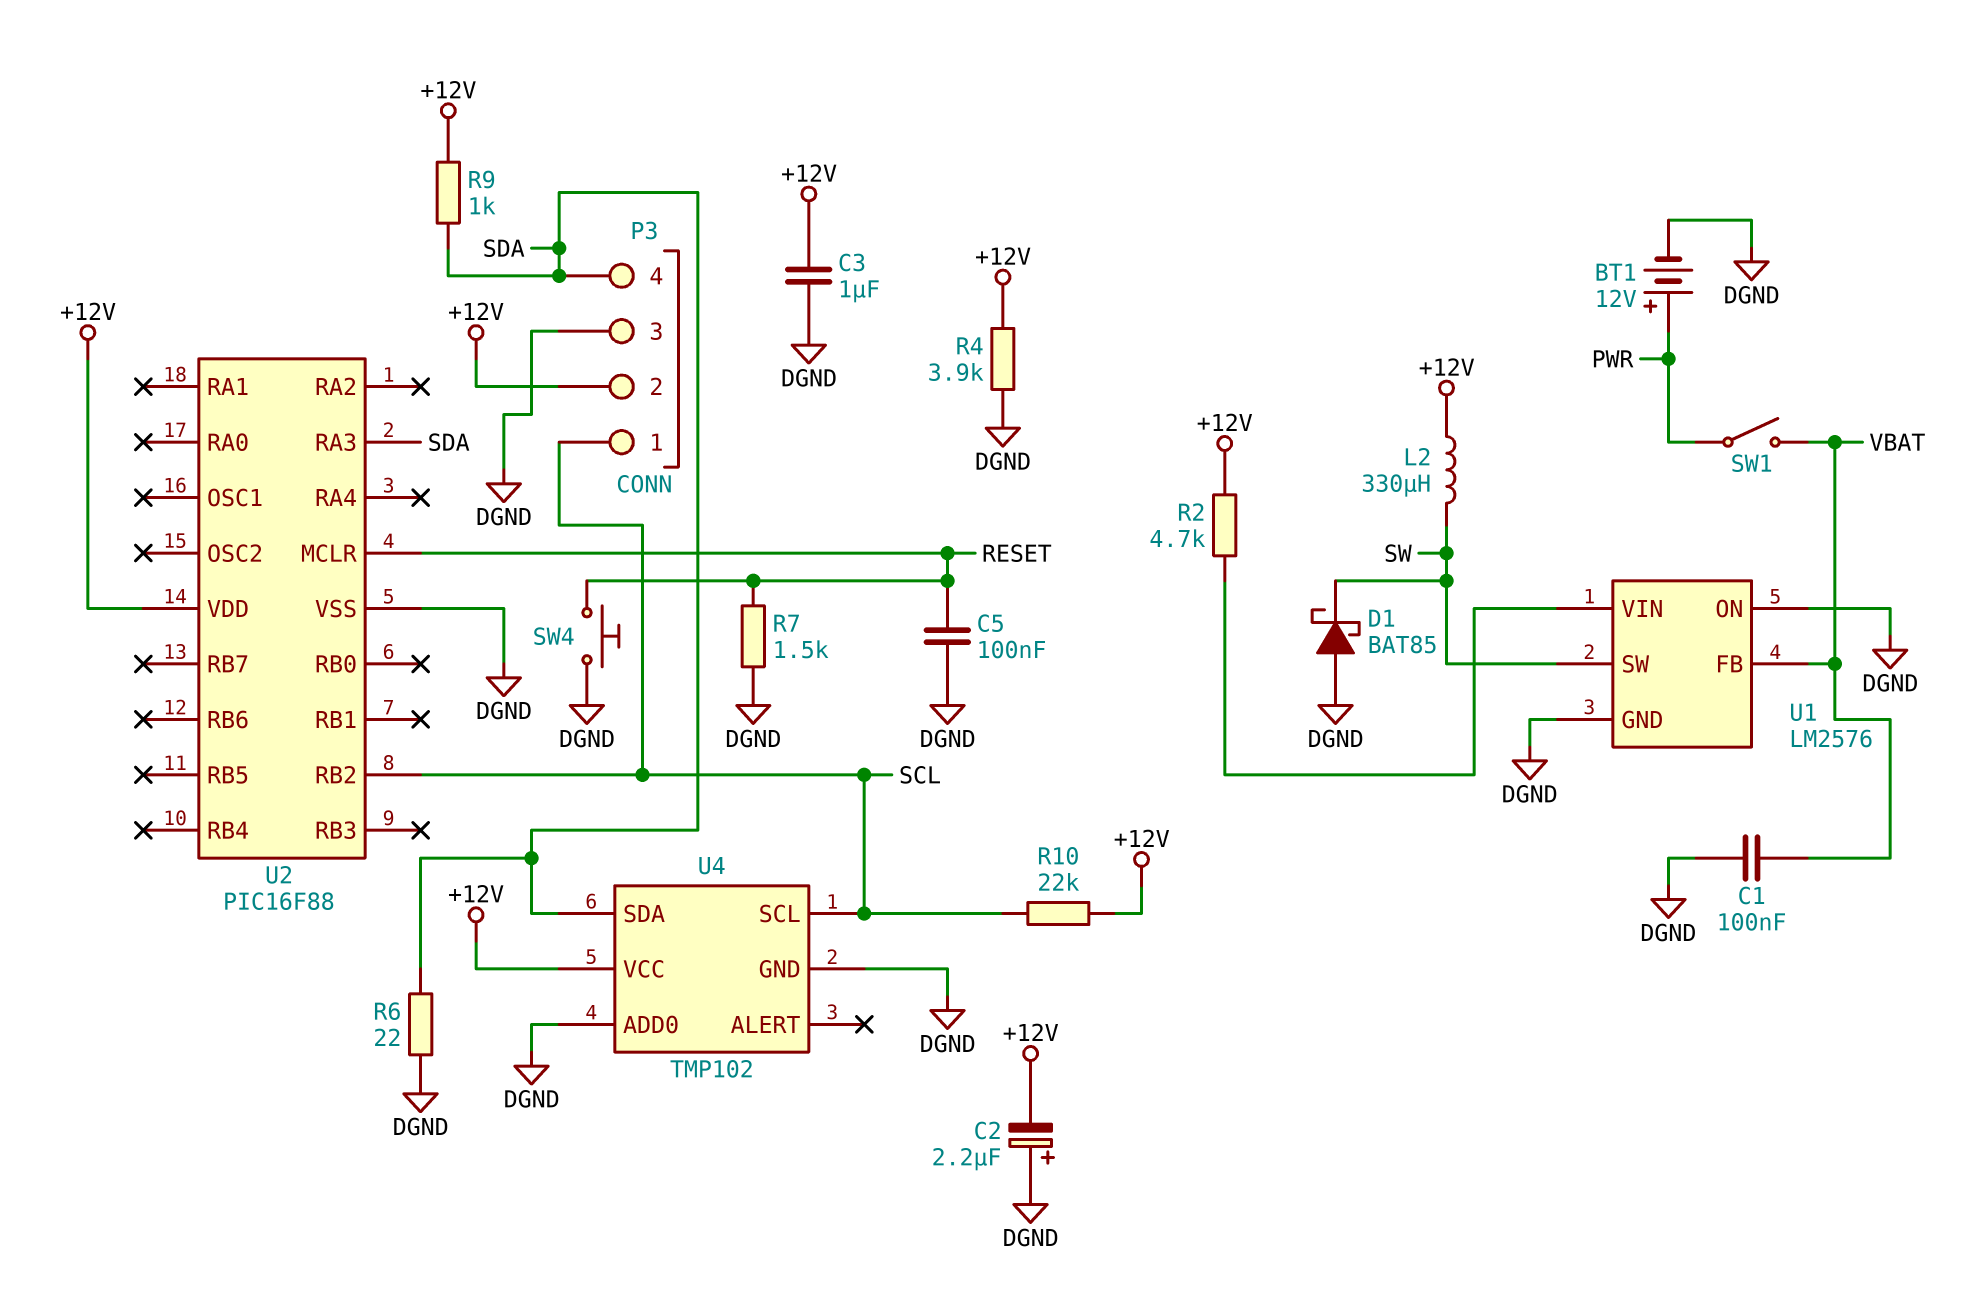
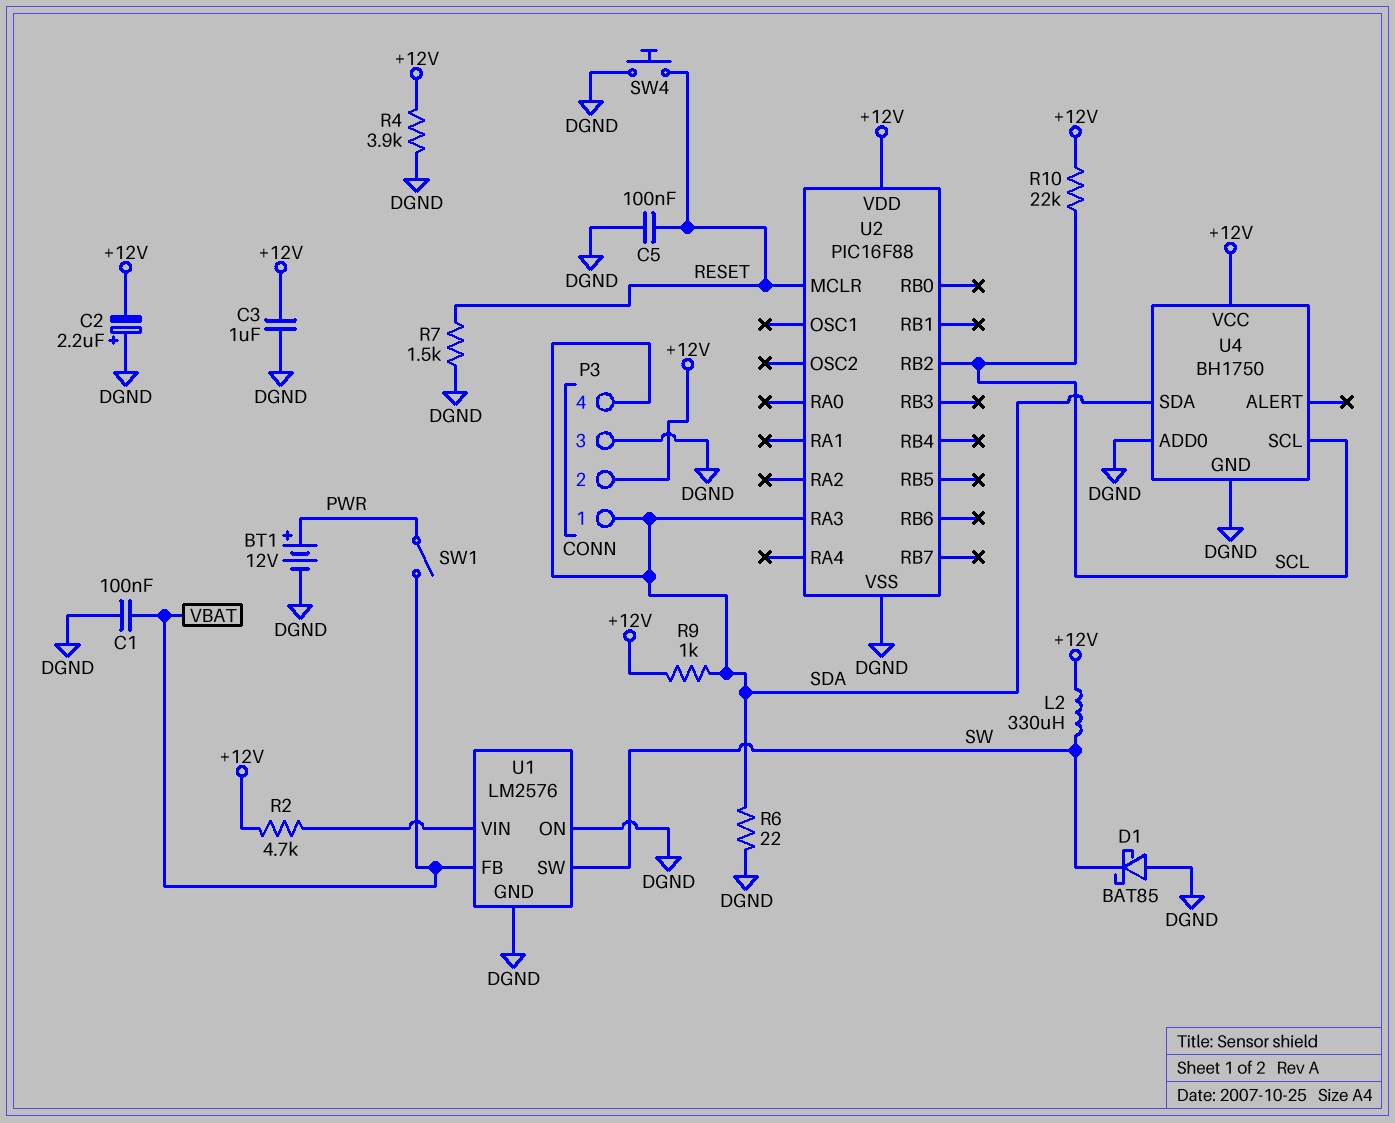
P3 pin 1: SCL -> SDA
U4: TMP102 -> BH1750

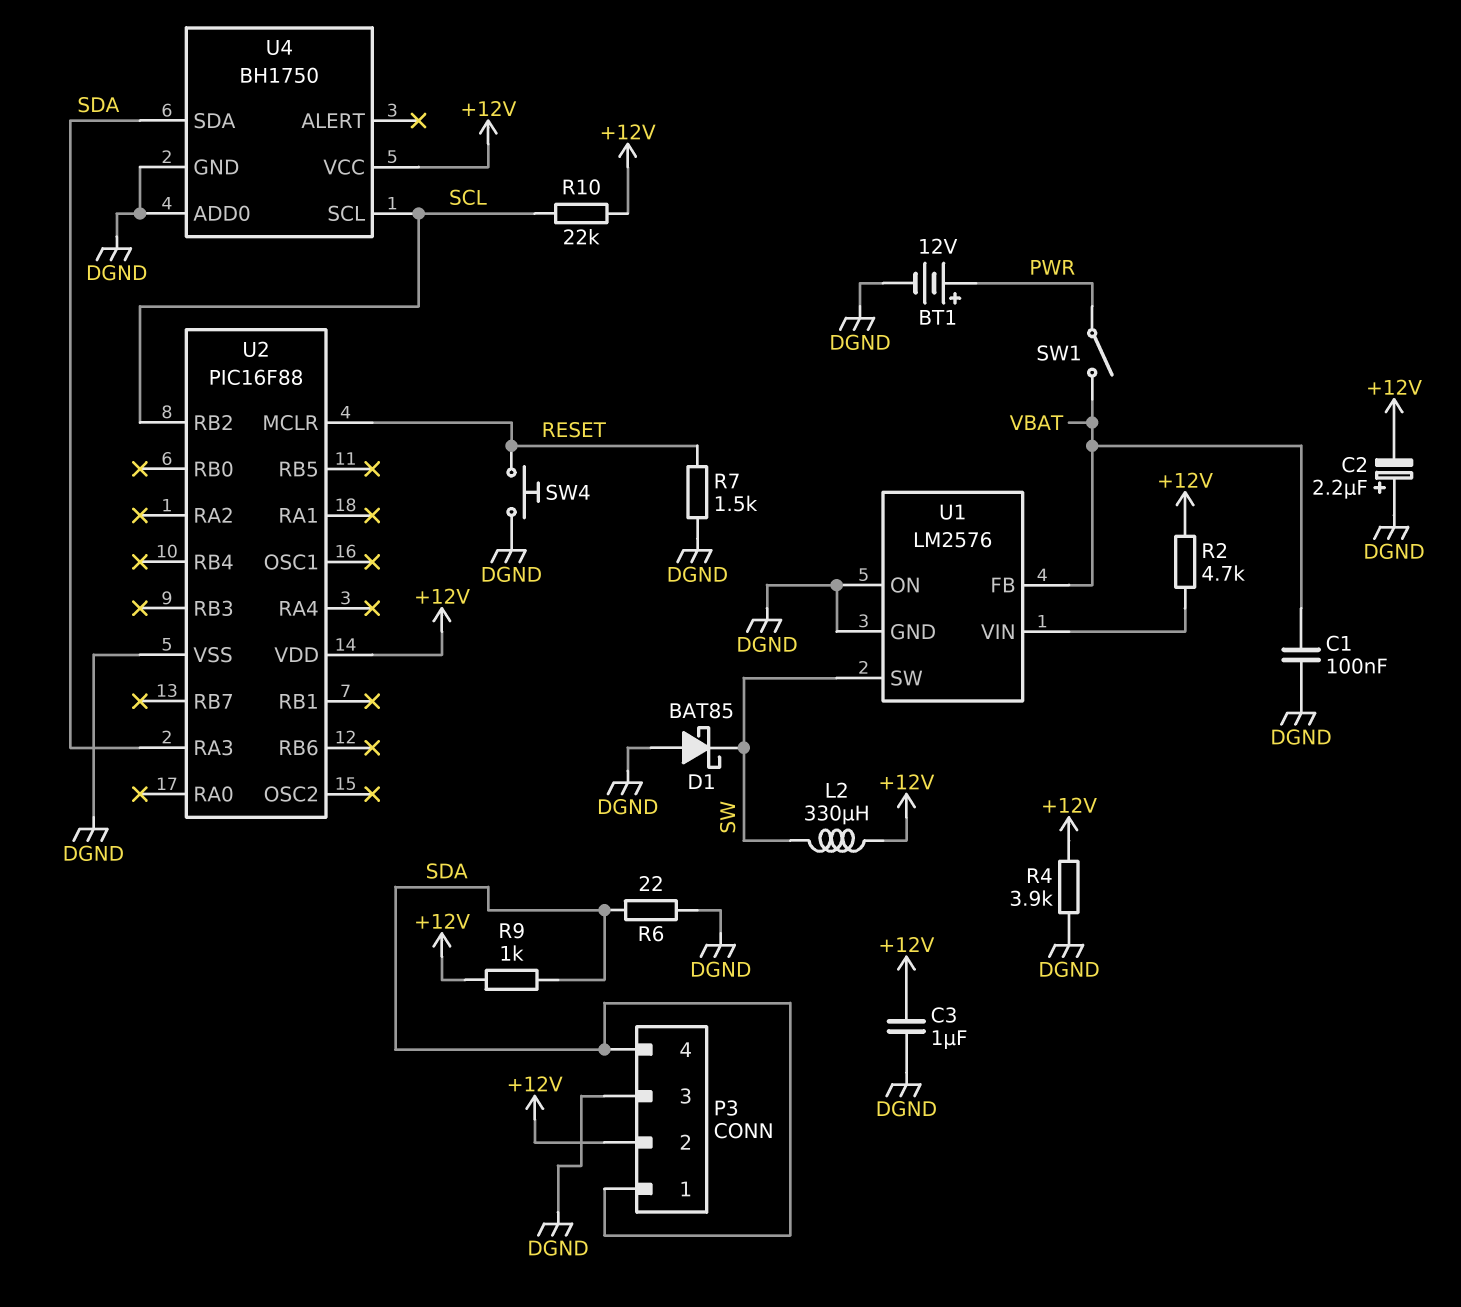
C5: 100nF (DGND, RESET) -> none

